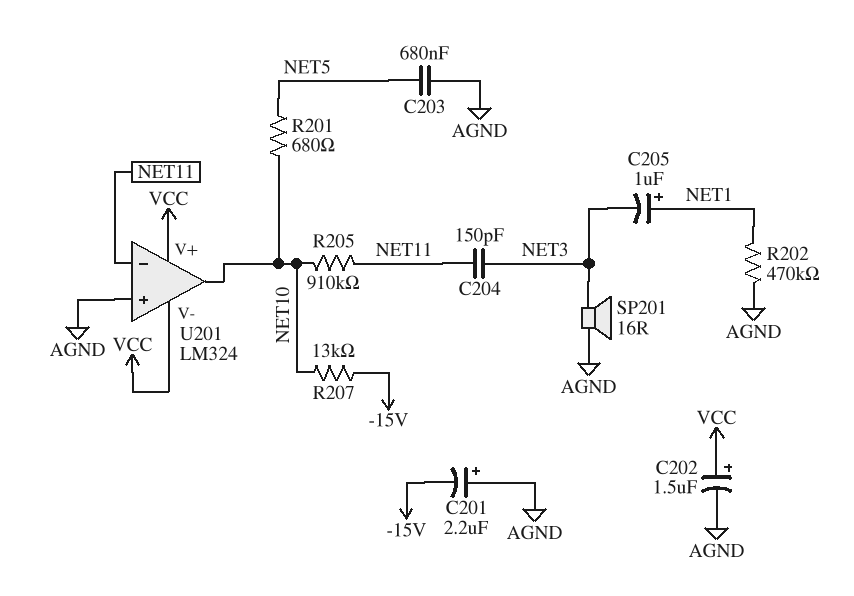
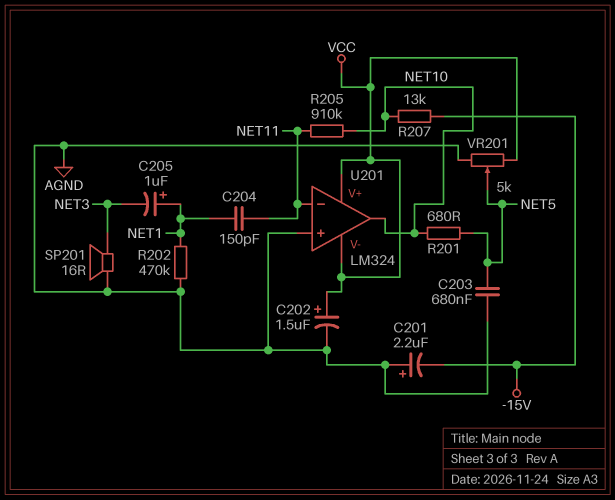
C204: 150pF (NET3, NET11) -> 150pF (NET1, NET11)
VR201: none -> 5k (AGND, VCC, wiper NET5)

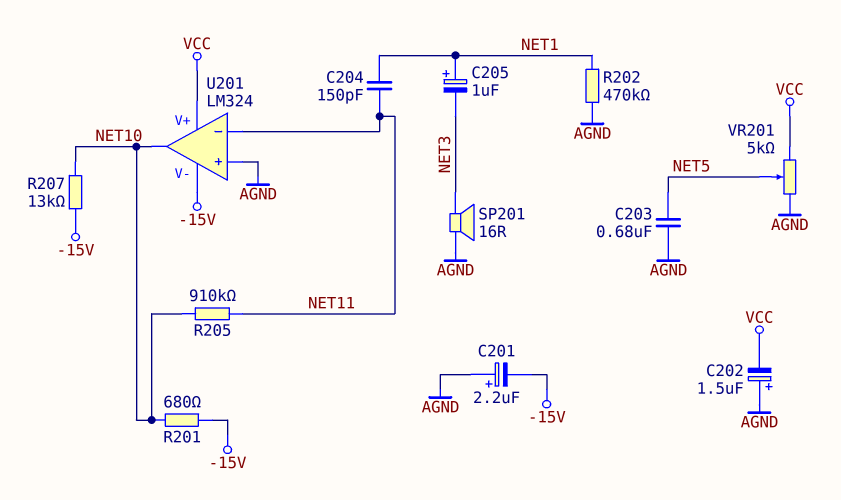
C202: 1.5uF (plus VCC, minus AGND) -> 1.5uF (plus AGND, minus VCC)
R201: 680 (NET5, NET10) -> 680 (-15V, NET10)
U201 pin V-: VCC -> -15V

